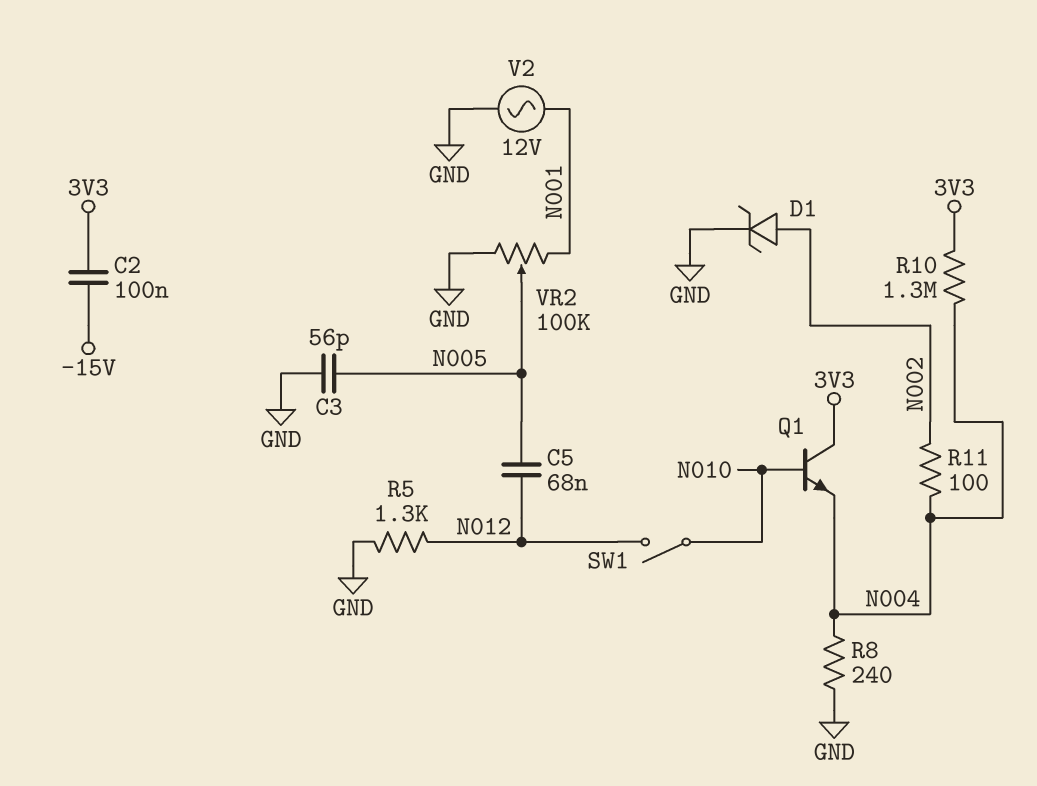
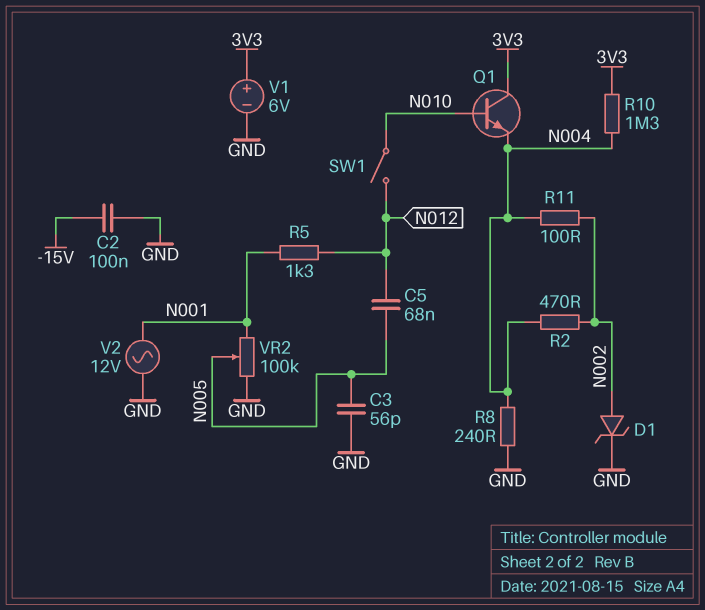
C2: 100nF (-15V, 3V3) -> 100nF (-15V, GND)
R2: none -> 470 (N002, N004)
R5: 1.3k (GND, N012) -> 1.3k (N001, N012)
V1: none -> 6V (plus 3V3, minus GND)

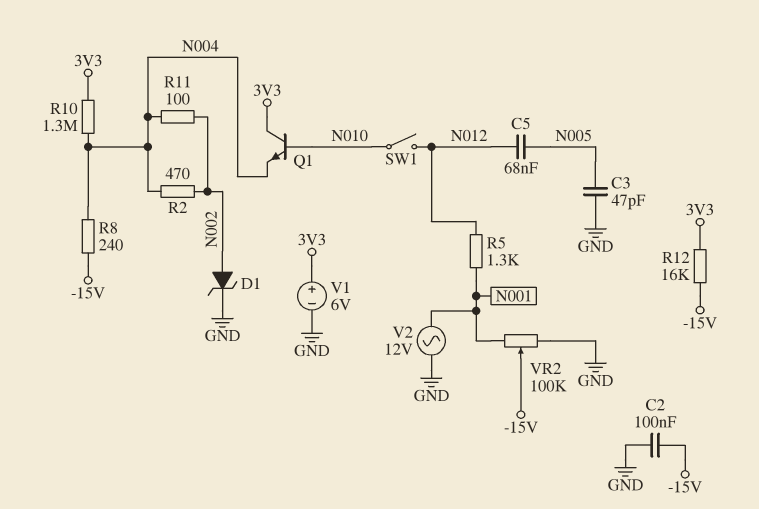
C3: 56pF (GND, N005) -> 47pF (GND, N005)
R8: 240 (GND, N004) -> 240 (-15V, N004)
R12: none -> 16k (-15V, 3V3)
VR2: 100k (GND, N001, wiper N005) -> 100k (GND, N001, wiper -15V)

